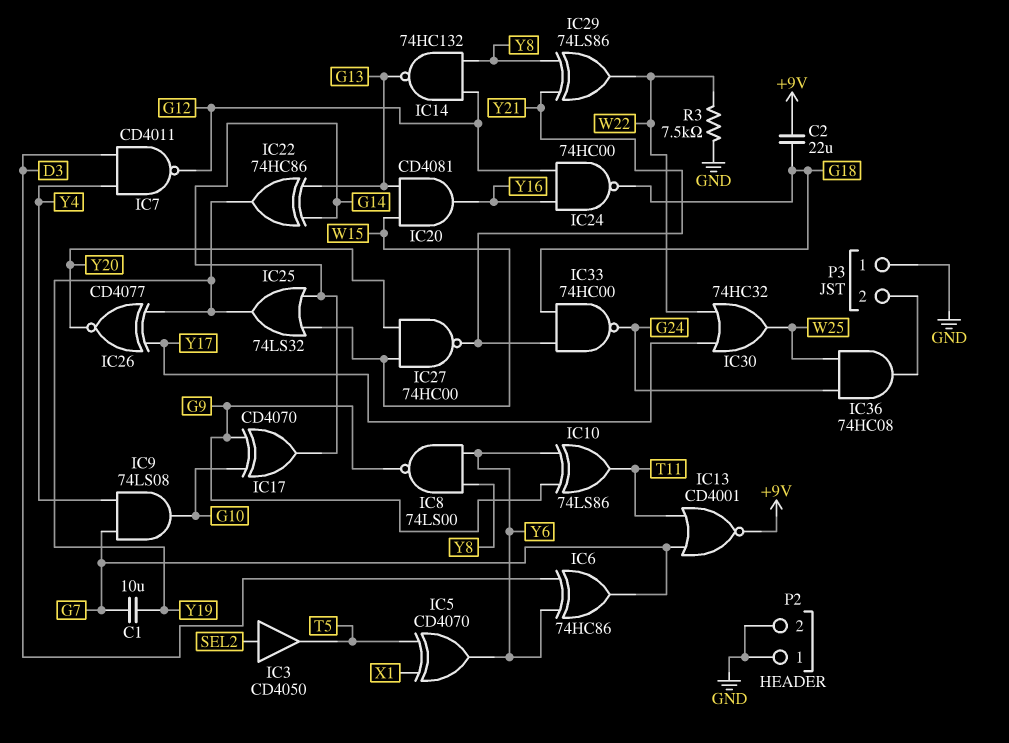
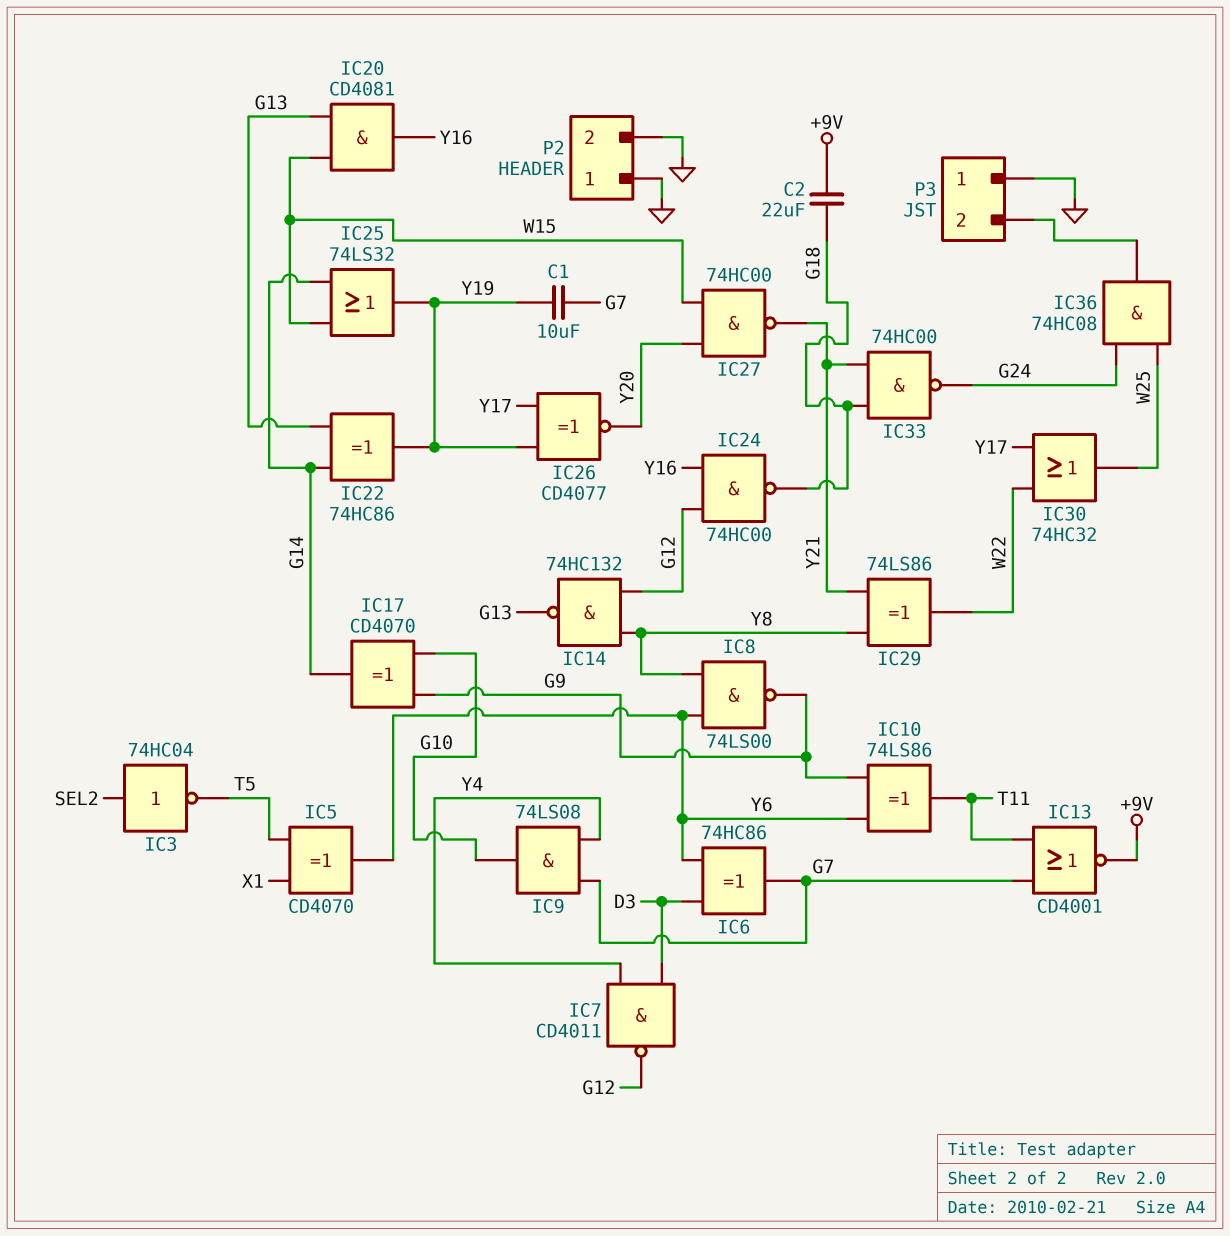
IC3: buffer CD4050 (in SEL2, out T5) -> NOT 74HC04 (in SEL2, out T5)
R3: 7.5k (GND, W22) -> none

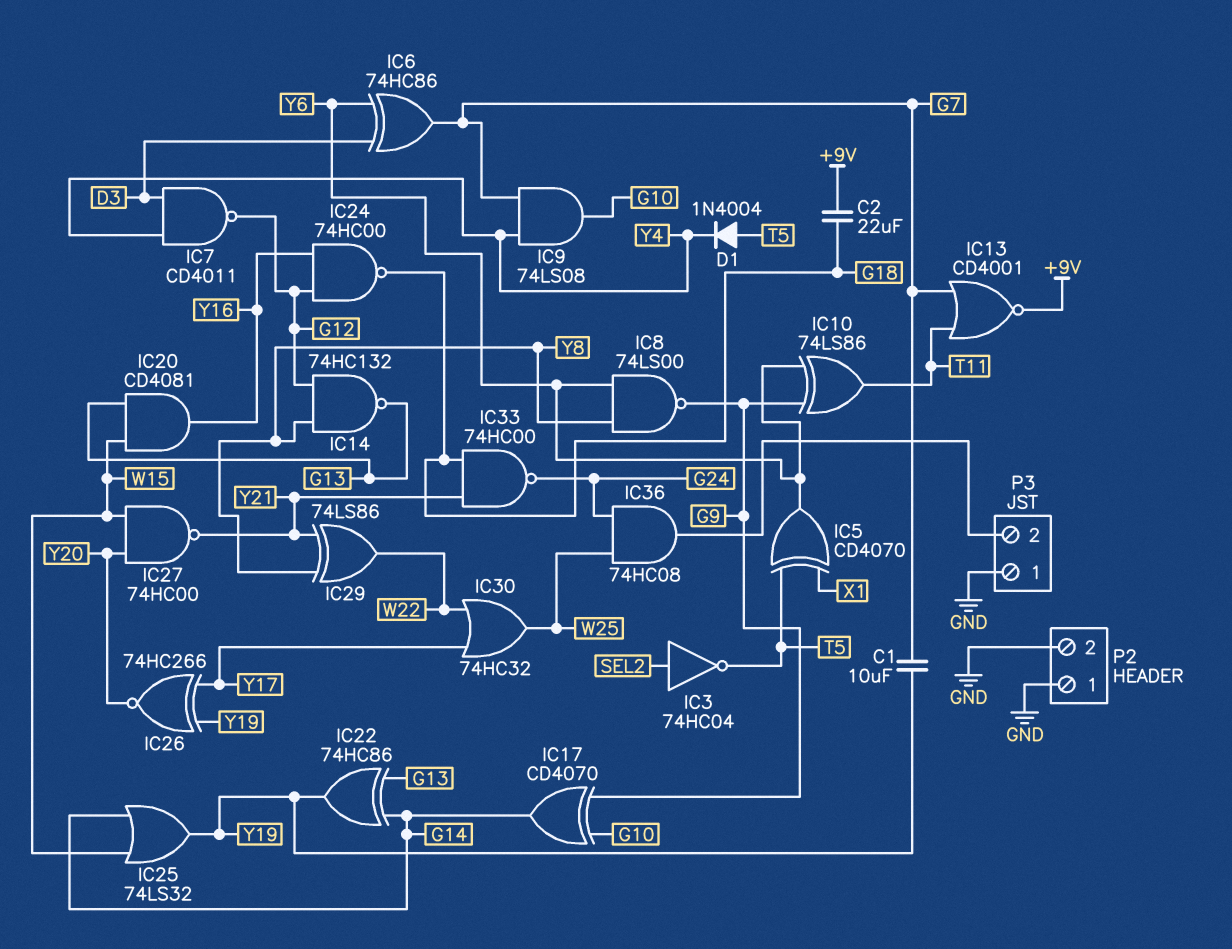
D1: none -> diode 1N4004 (A T5, K Y4)
IC26: XNOR CD4077 (in Y17, in Y19, out Y20) -> XNOR 74HC266 (in Y17, in Y19, out Y20)

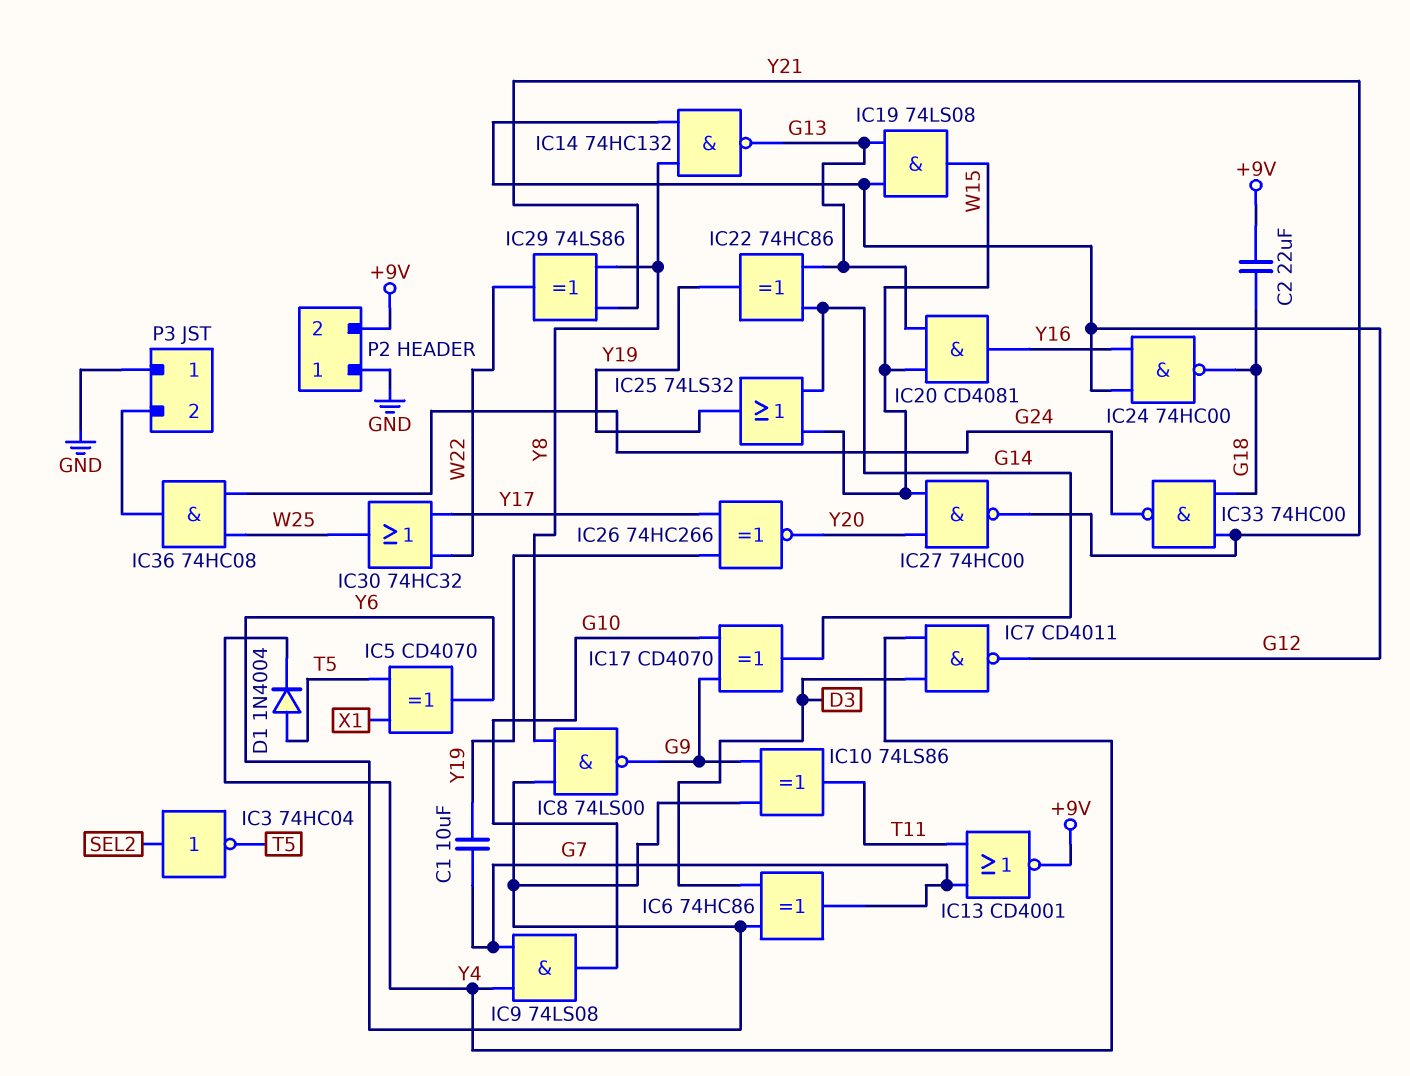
IC19: none -> AND 74LS08 (in G12, in G13, out W15)
P2 pin 2: GND -> +9V

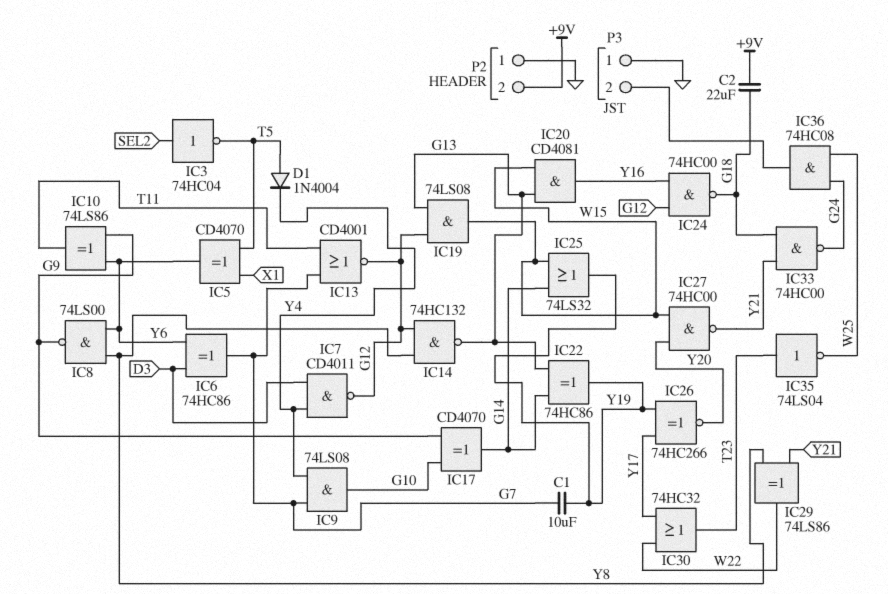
IC13: NOR CD4001 (in G7, in T11, out +9V) -> NOR CD4001 (in G7, in T11, out G12)
IC30: OR 74HC32 (in W22, in Y17, out W25) -> OR 74HC32 (in W22, in Y17, out T23)
IC35: none -> NOT 74LS04 (in T23, out W25)

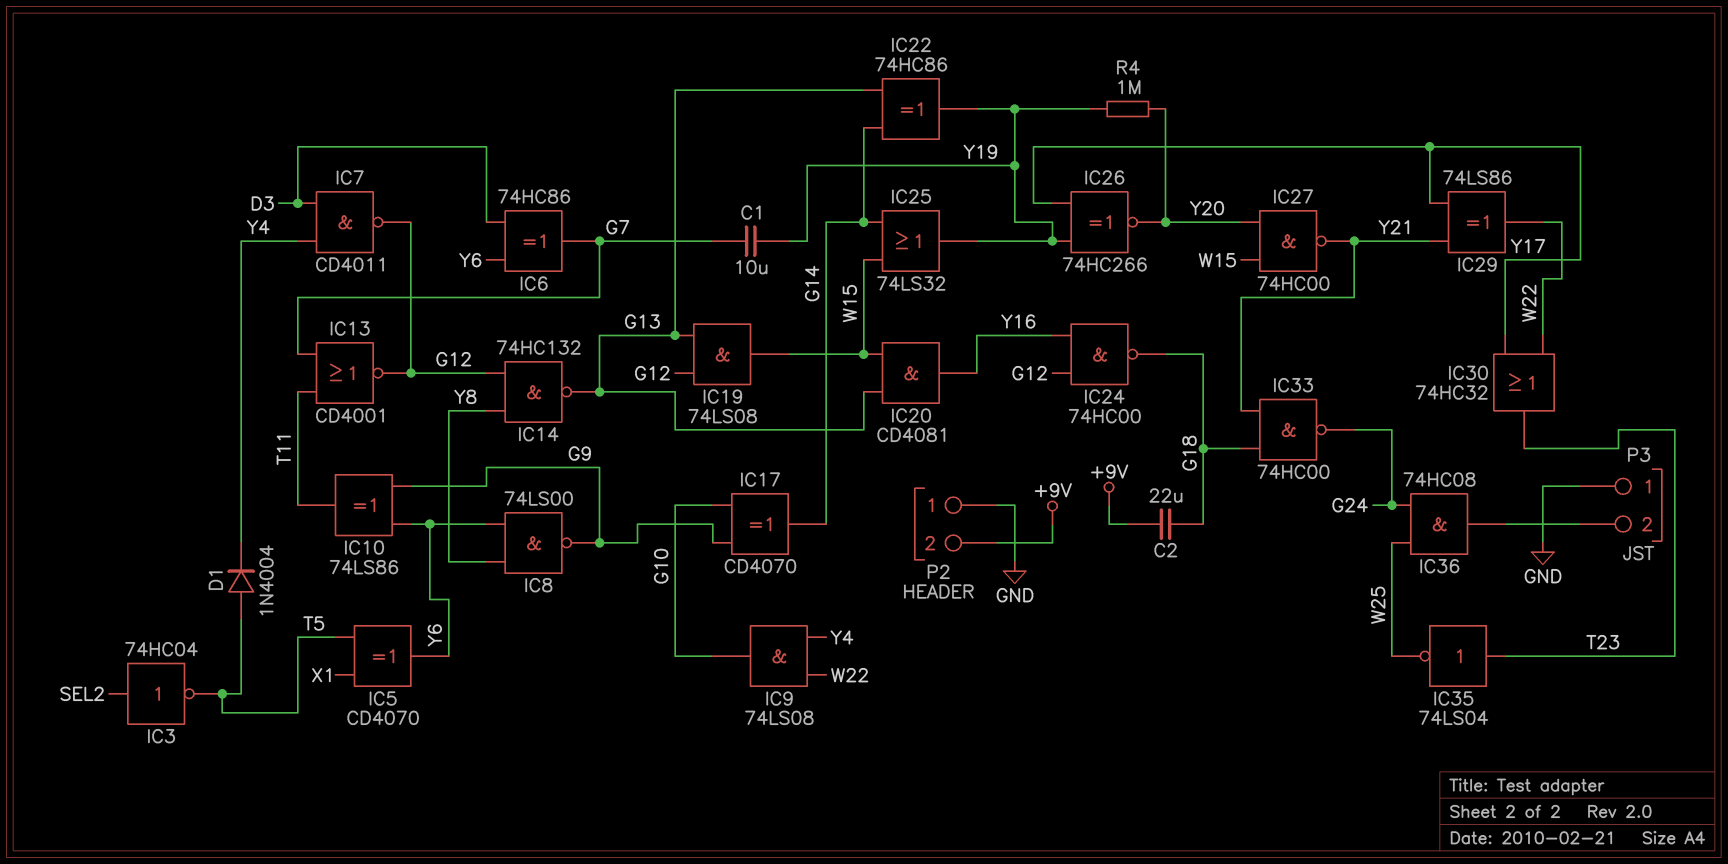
IC9: AND 74LS08 (in G7, in Y4, out G10) -> AND 74LS08 (in W22, in Y4, out G10)
IC29: XOR 74LS86 (in Y8, in Y21, out W22) -> XOR 74LS86 (in Y17, in Y21, out W22)
R4: none -> 1M (Y19, Y20)

